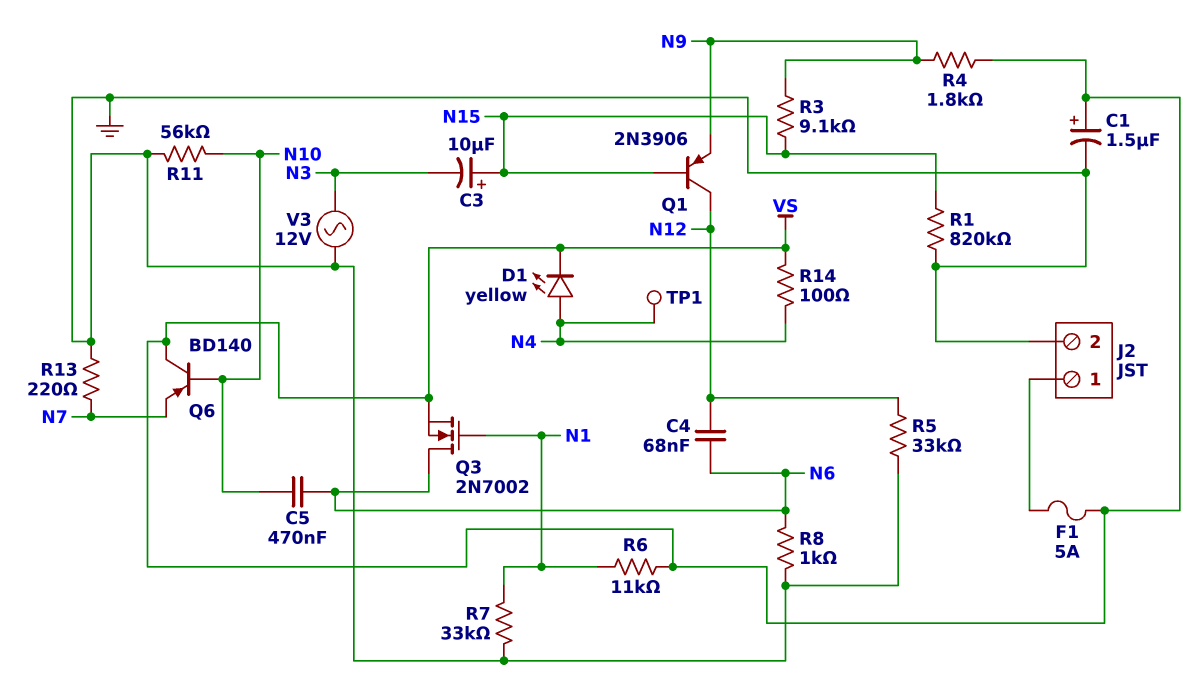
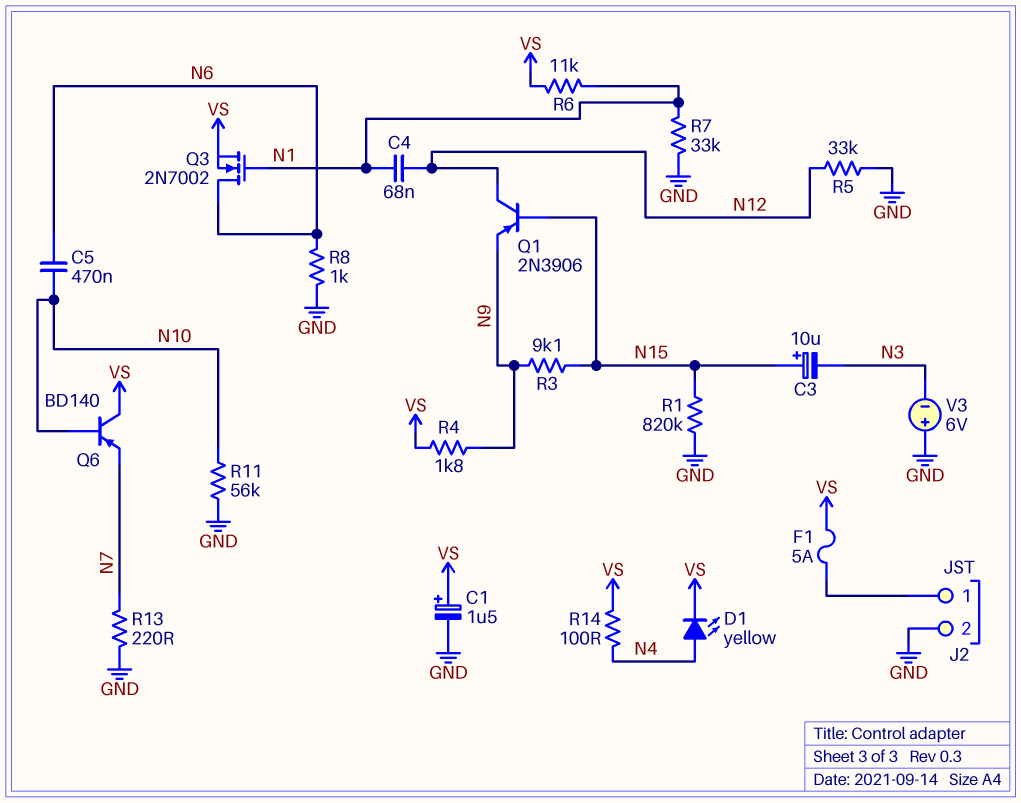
C4: 68nF (N6, N12) -> 68nF (N1, N12)
TP1: test point (N4) -> none
V3: AC 12V (GND, N3) -> 6V (plus GND, minus N3)

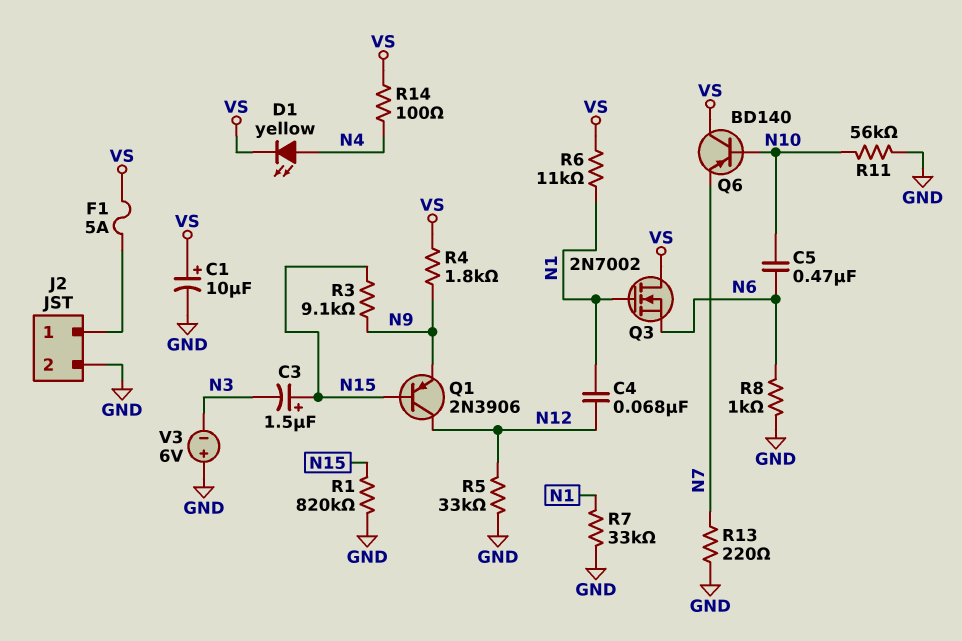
C1: 1.5uF (plus VS, minus GND) -> 10uF (plus VS, minus GND)
C3: 10uF (plus N15, minus N3) -> 1.5uF (plus N15, minus N3)
Q3: NMOS 2N7002 (G N1, D N6, S VS) -> NMOS 2N7002 (G N1, D VS, S N6)

